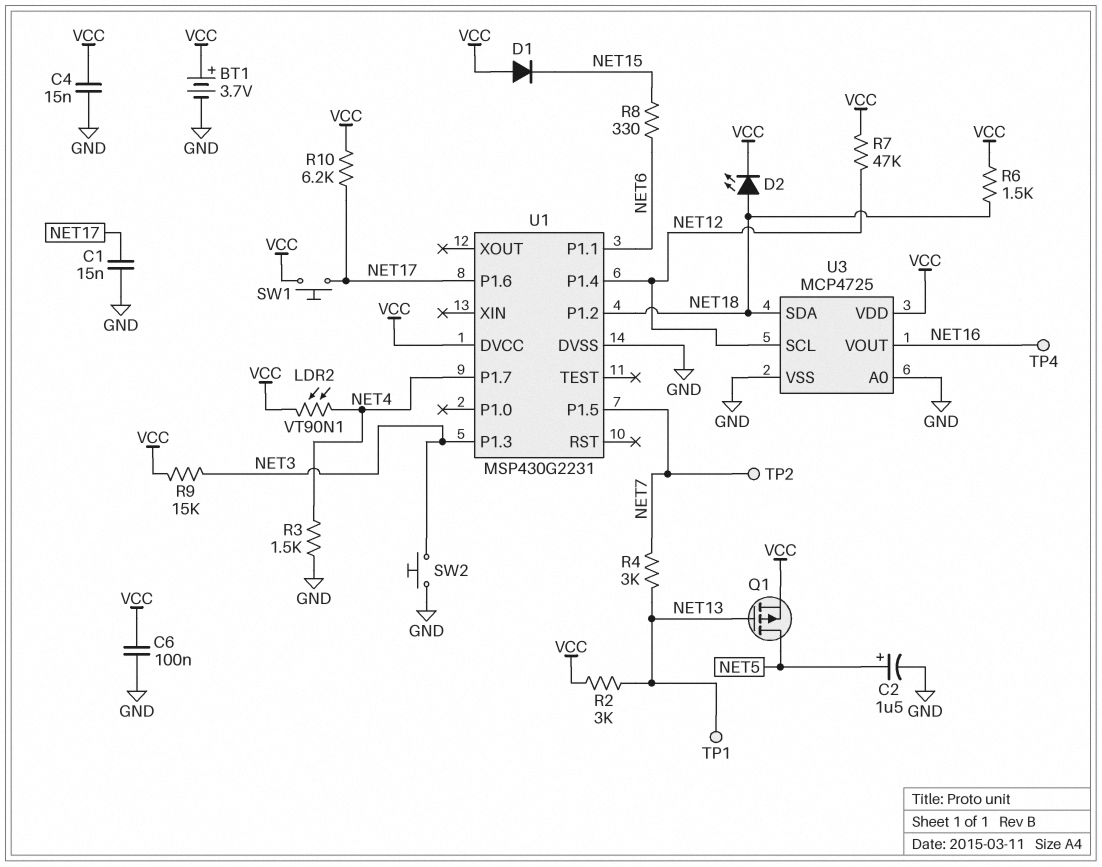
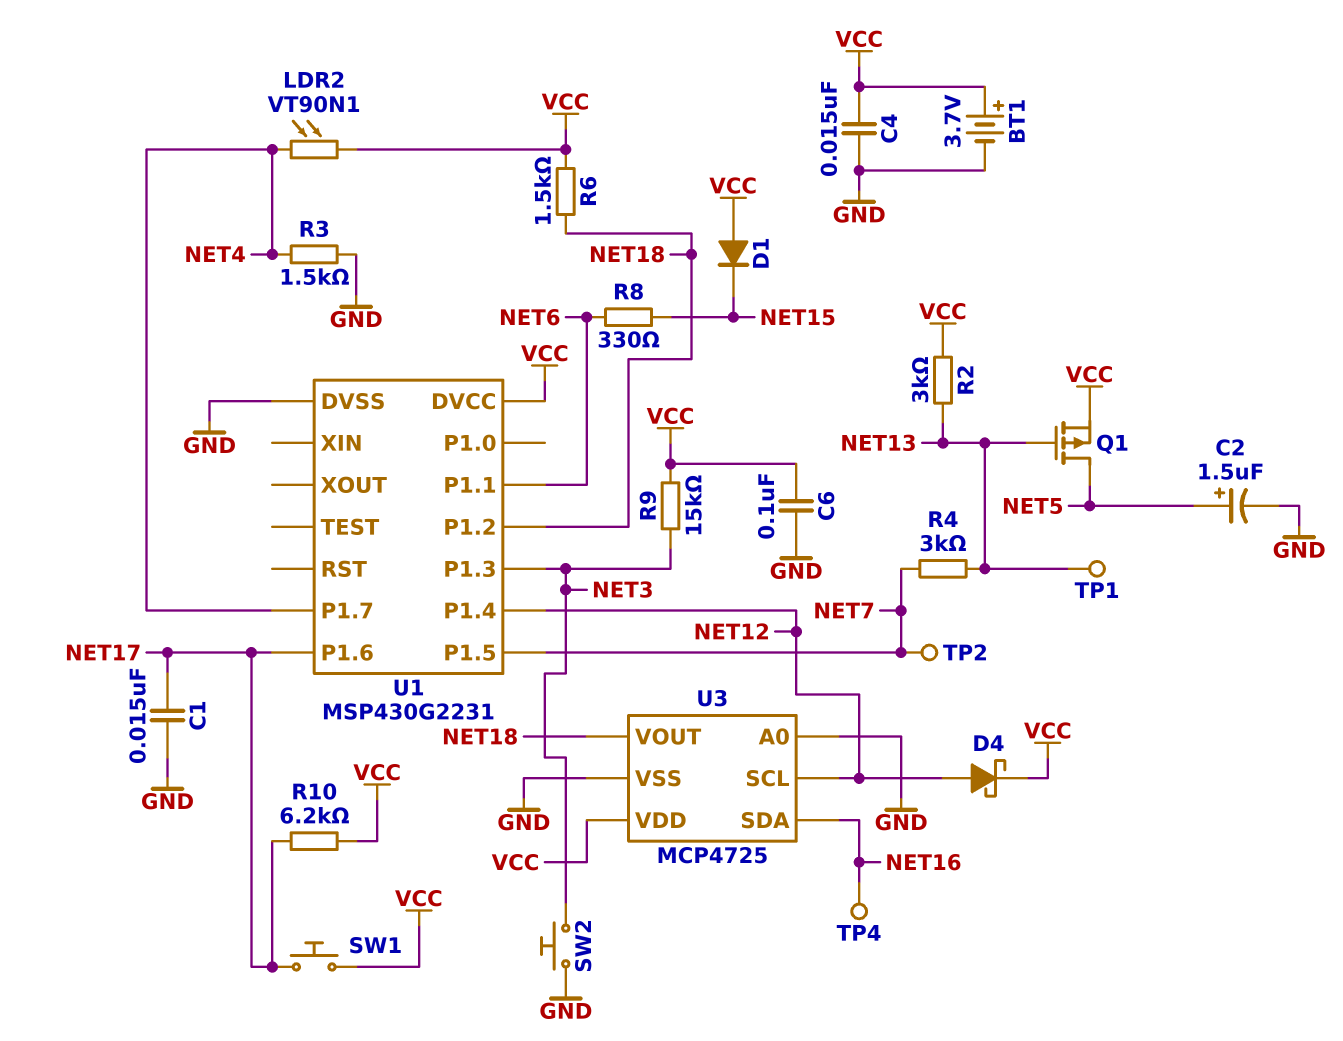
D2: LED (A NET18, K VCC) -> none
D4: none -> schottky (A NET12, K VCC)
R7: 47k (NET12, VCC) -> none
U3 pin SDA: NET18 -> NET16
U3 pin VOUT: NET16 -> NET18

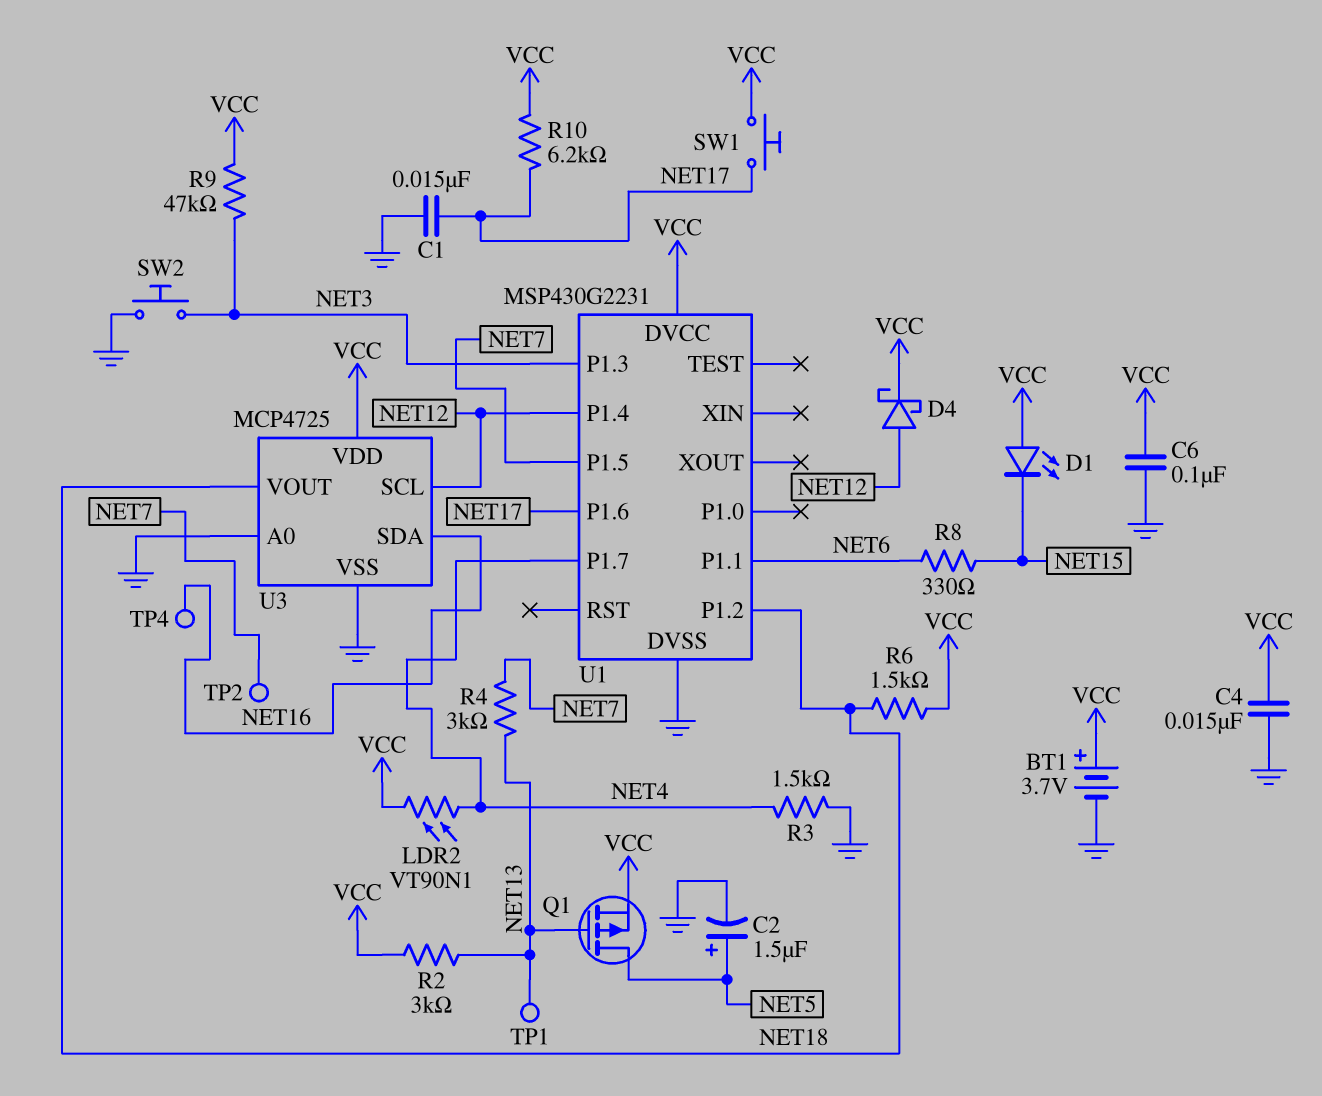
D1: diode (A VCC, K NET15) -> LED (A VCC, K NET15)
R9: 15k (NET3, VCC) -> 47k (NET3, VCC)

